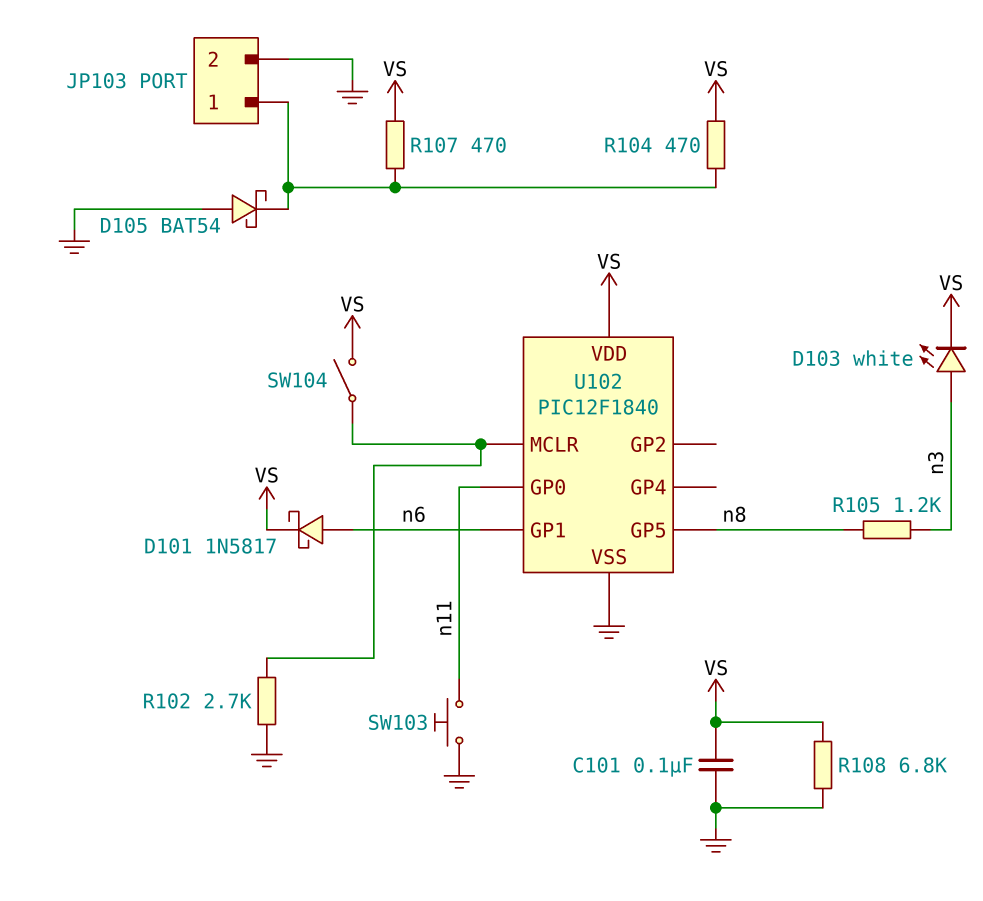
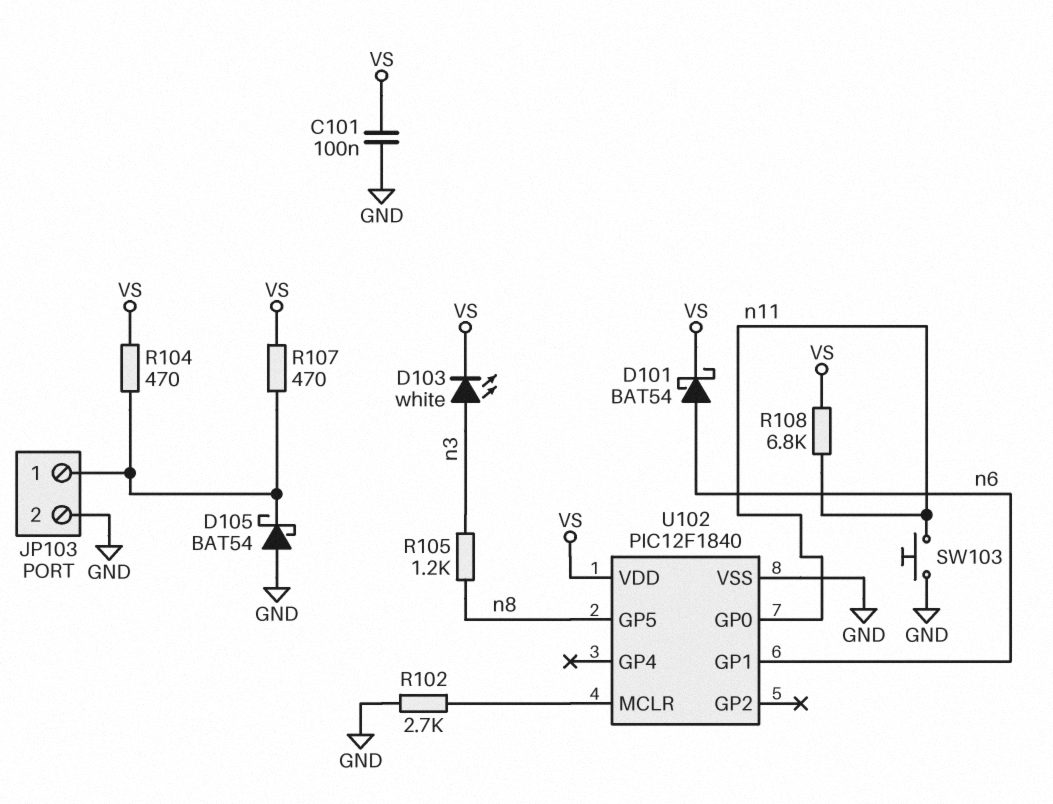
D101: schottky 1N5817 (A n6, K VS) -> schottky BAT54 (A n6, K VS)
R108: 6.8k (GND, VS) -> 6.8k (VS, n11)
SW104: switch (U102/MCLR, VS) -> none

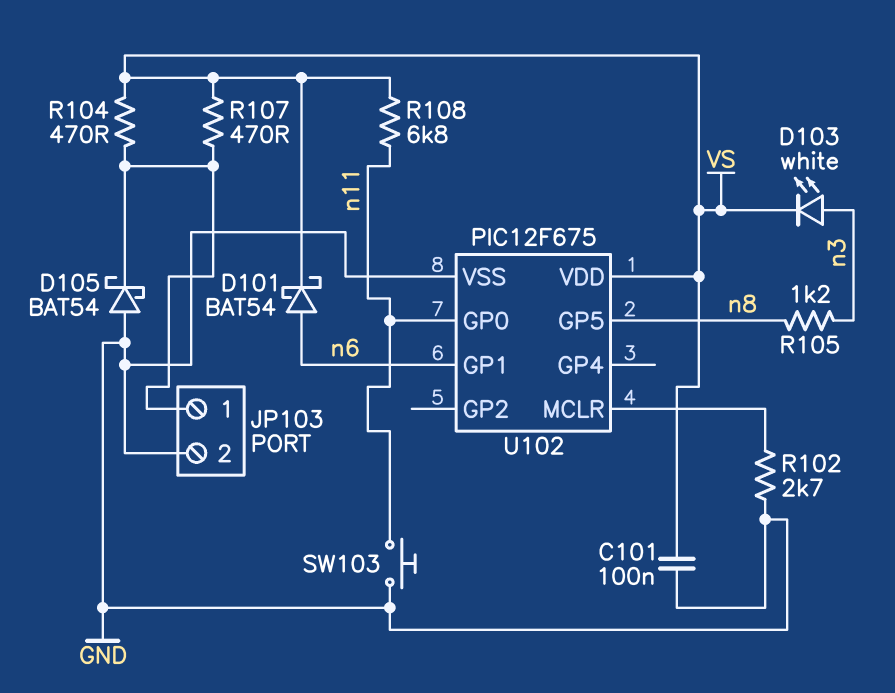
U102: PIC12F1840 -> PIC12F675

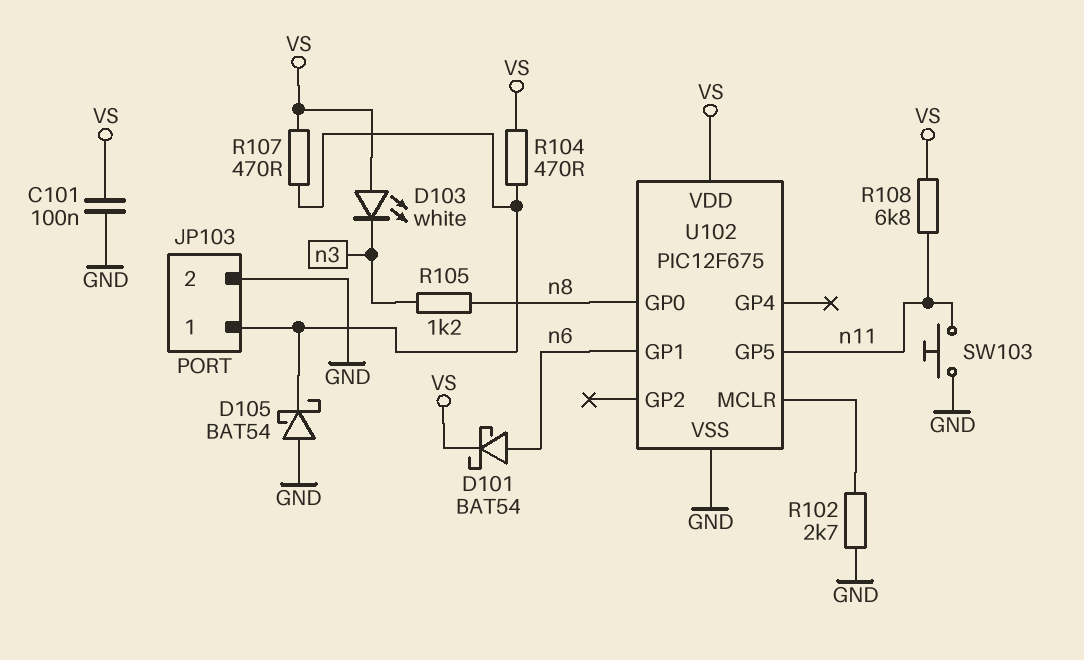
D103: LED white (A n3, K VS) -> LED white (A VS, K n3)
U102 pin GP0: n11 -> n8
U102 pin GP5: n8 -> n11

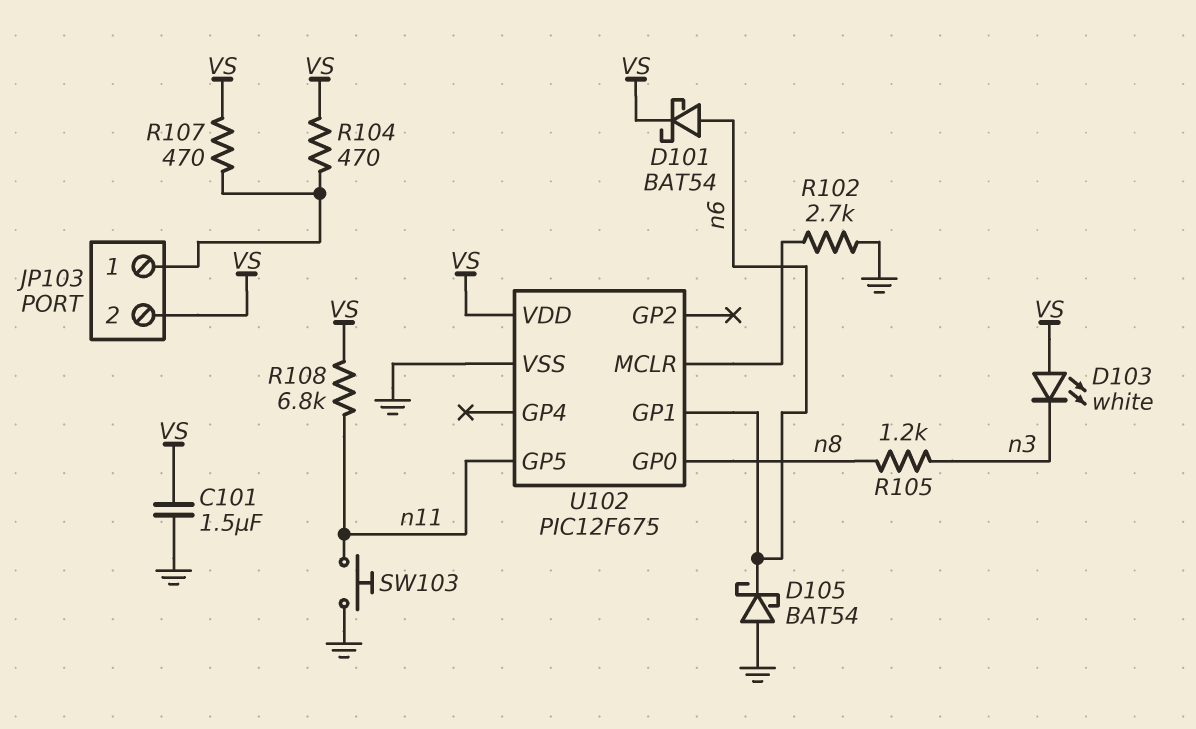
C101: 100nF (GND, VS) -> 1.5uF (GND, VS)
D105: schottky BAT54 (A GND, K JP103/1) -> schottky BAT54 (A GND, K n6)
JP103 pin 2: GND -> VS

